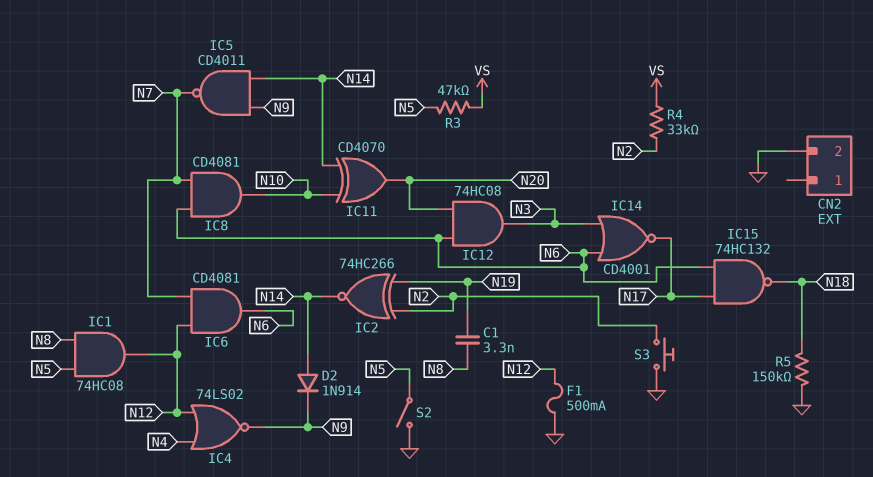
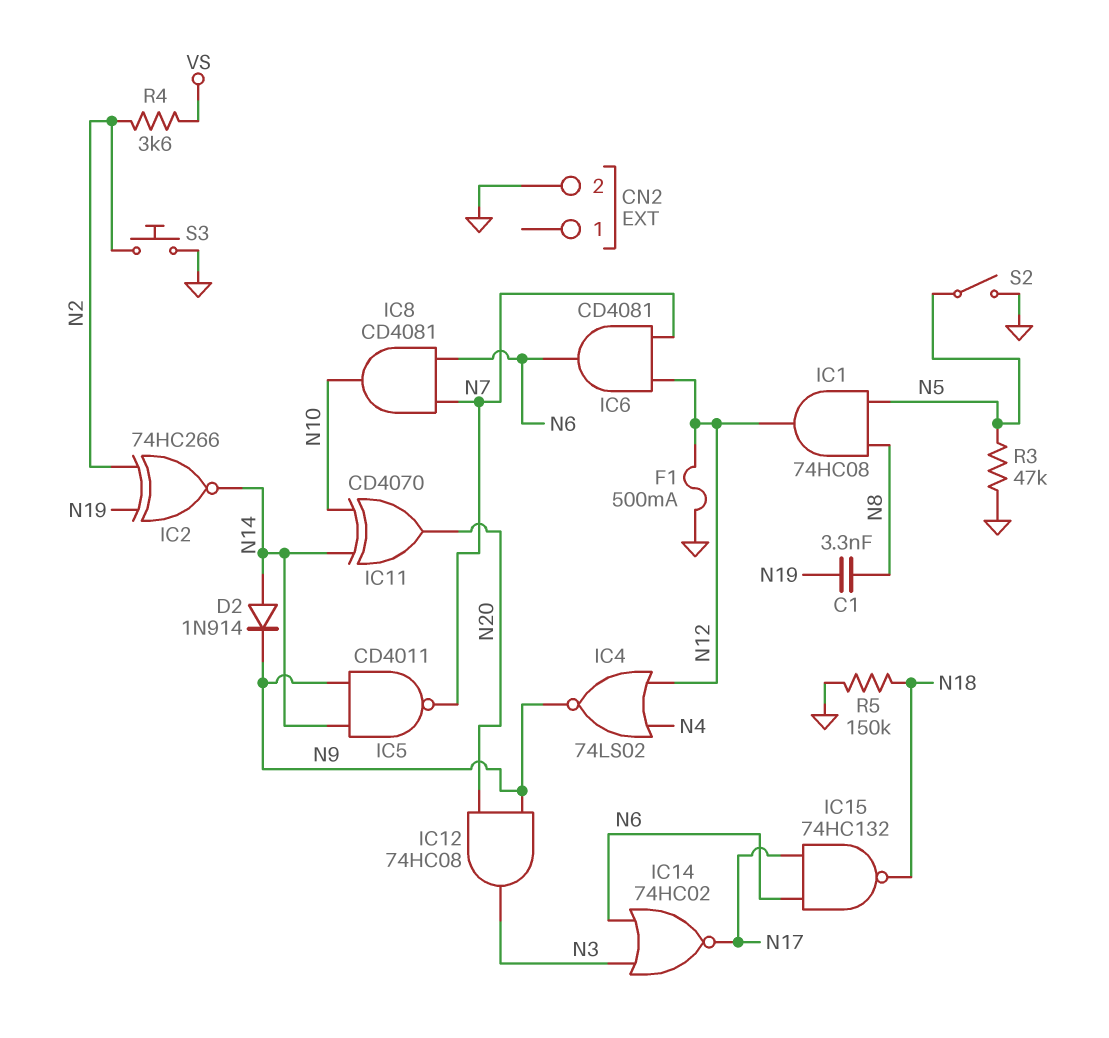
IC12: AND 74HC08 (in N6, in N20, out N3) -> AND 74HC08 (in N9, in N20, out N3)
IC14: NOR CD4001 (in N3, in N6, out N17) -> NOR 74HC02 (in N3, in N6, out N17)
R3: 47k (N5, VS) -> 47k (GND, N5)
R4: 33k (N2, VS) -> 3.6k (N2, VS)

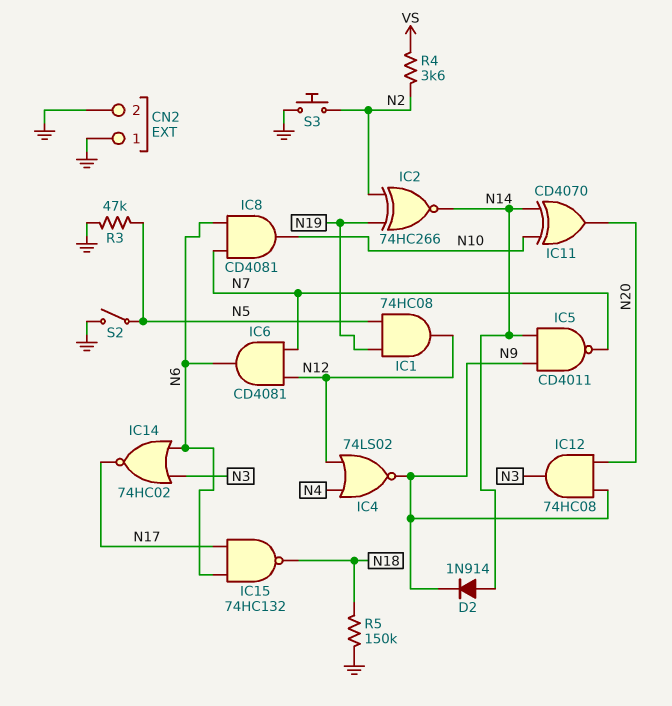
C1: 3.3nF (N8, N19) -> none
CN2 pin 1: none -> GND
F1: 500mA (GND, N12) -> none
IC1: AND 74HC08 (in N5, in N8, out N12) -> AND 74HC08 (in N5, in N19, out N12)

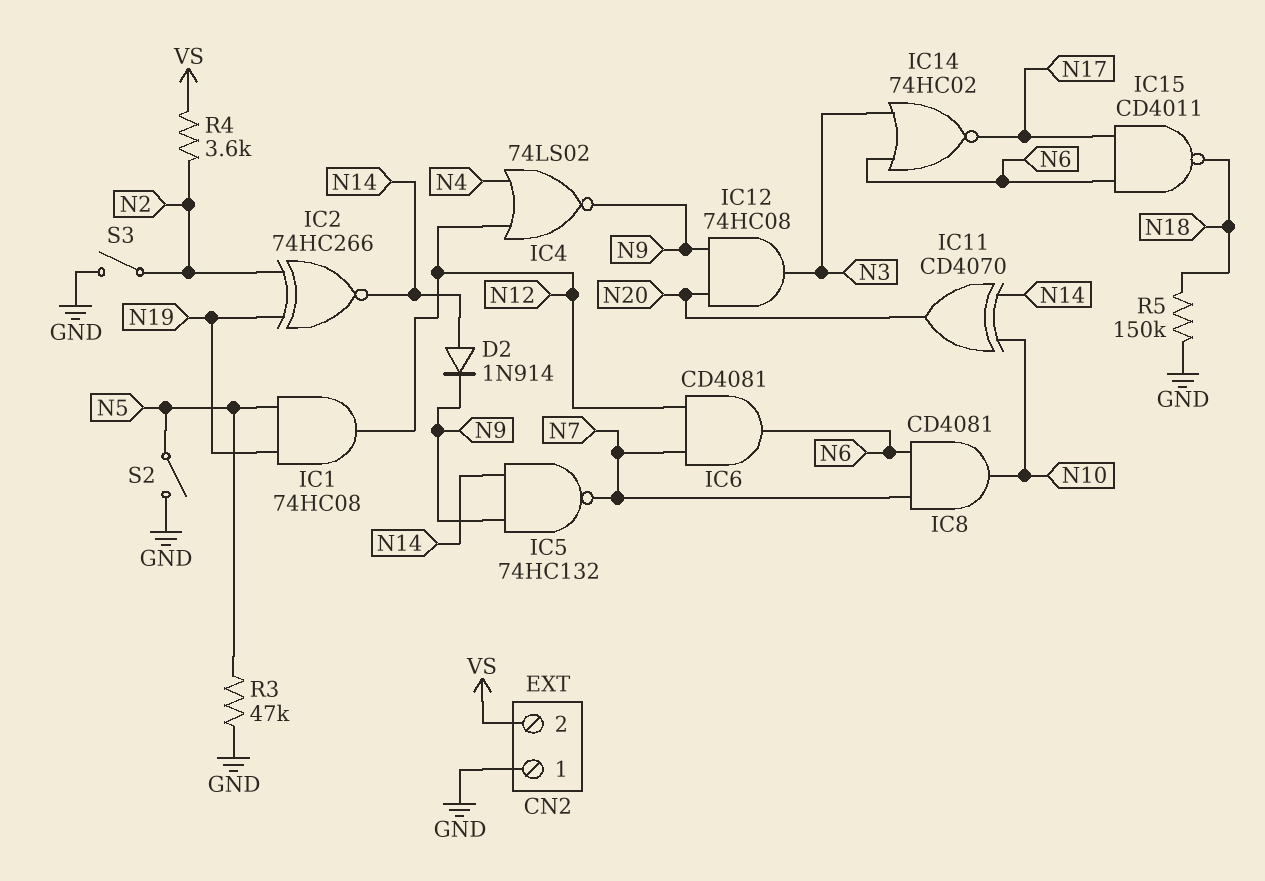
CN2 pin 2: GND -> VS
IC5: NAND CD4011 (in N9, in N14, out N7) -> NAND 74HC132 (in N9, in N14, out N7)
IC15: NAND 74HC132 (in N6, in N17, out N18) -> NAND CD4011 (in N6, in N17, out N18)
S3: button (GND, N2) -> switch (GND, N2)

